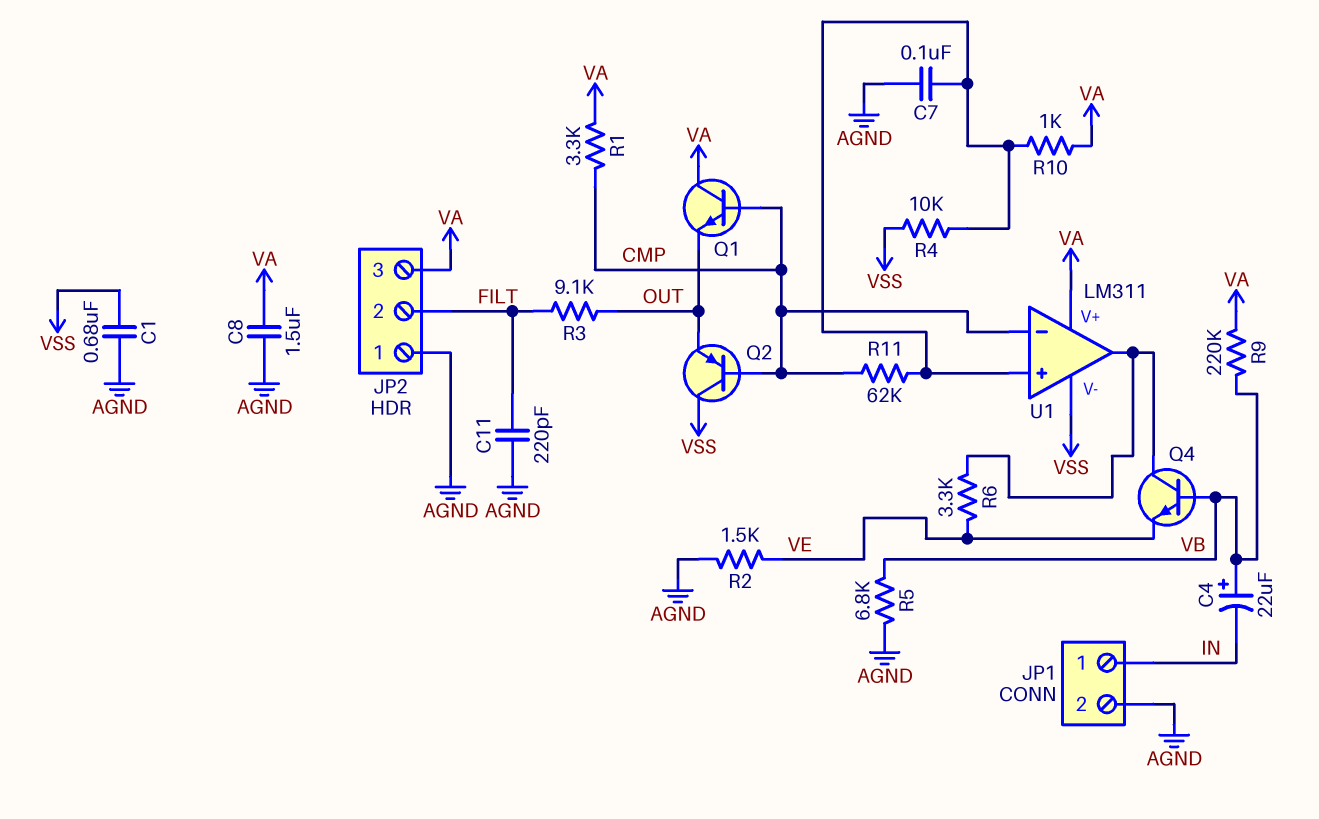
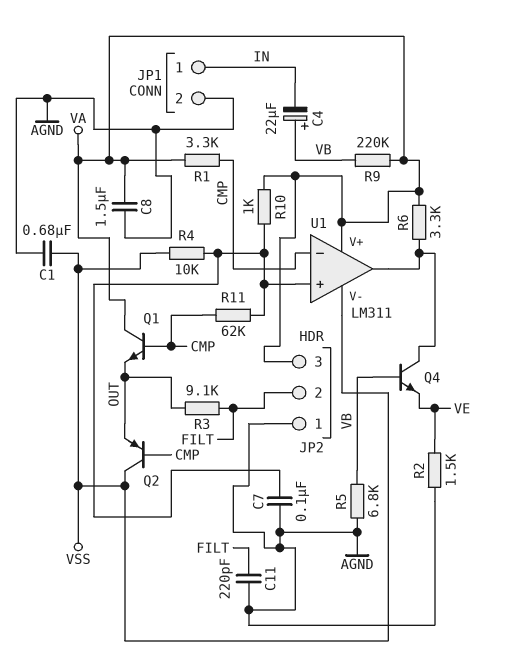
R6: 3.3k (U1/out, VE) -> 3.3k (U1/out, VA)

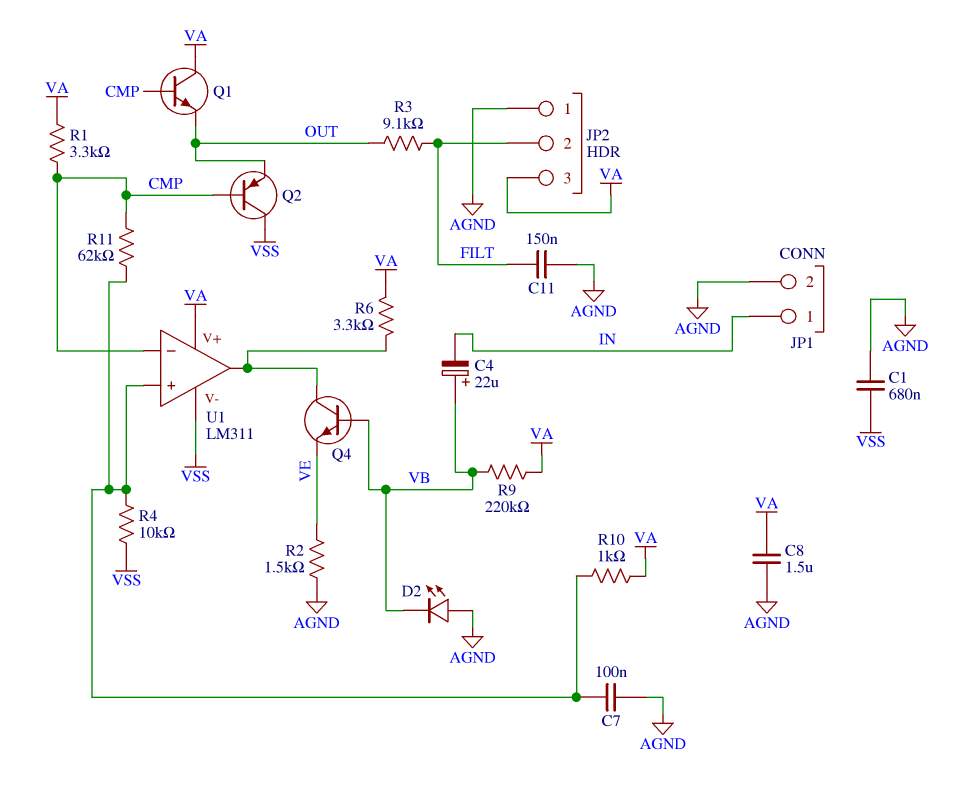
C11: 220pF (AGND, FILT) -> 150nF (AGND, FILT)
D2: none -> LED (A AGND, K VB)
R5: 6.8k (AGND, VB) -> none

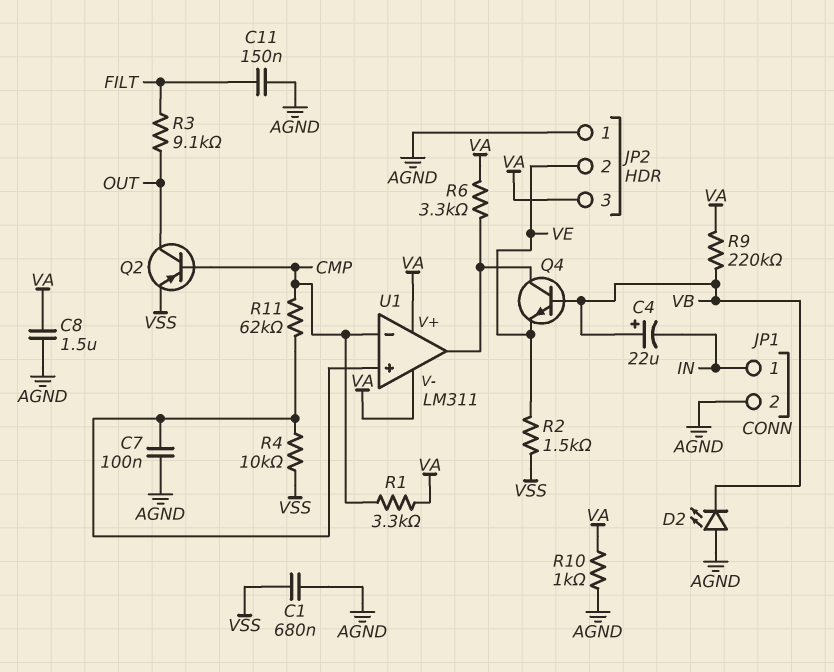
JP2 pin 2: FILT -> VE
Q1: NPN (B CMP, C VA, E OUT) -> none
Q2: PNP (B CMP, C VSS, E OUT) -> PNP (B CMP, C OUT, E VSS)
R2: 1.5k (AGND, VE) -> 1.5k (VE, VSS)
R10: 1k (U1/in+, VA) -> 1k (AGND, VA)
U1 pin V-: VSS -> VA

